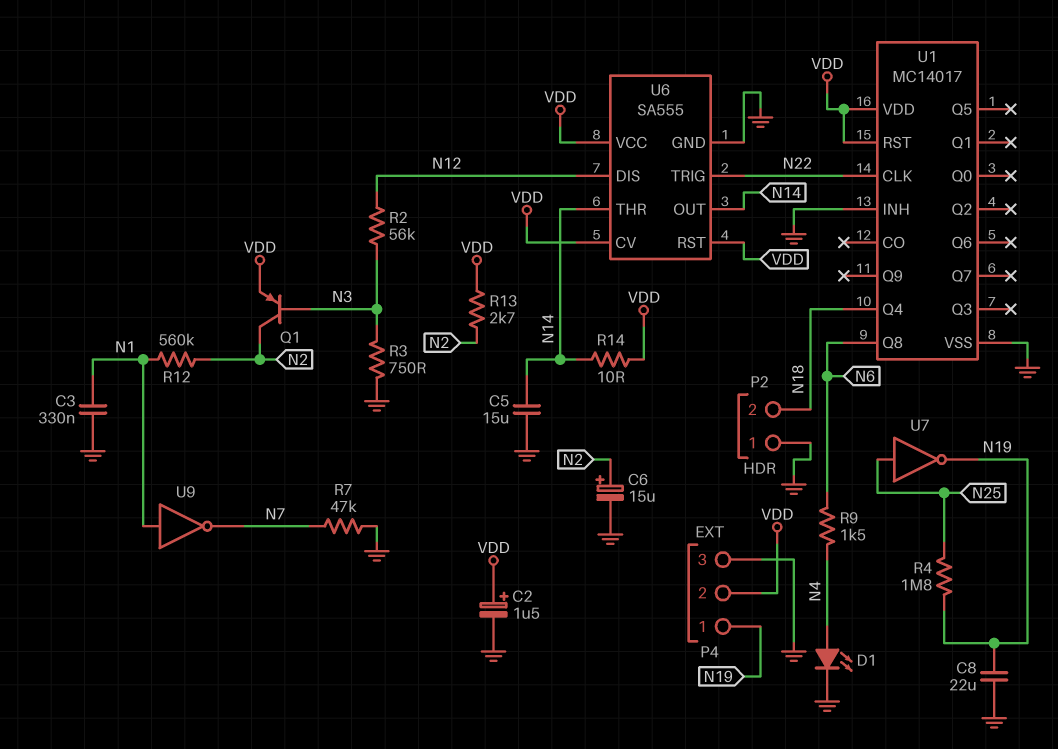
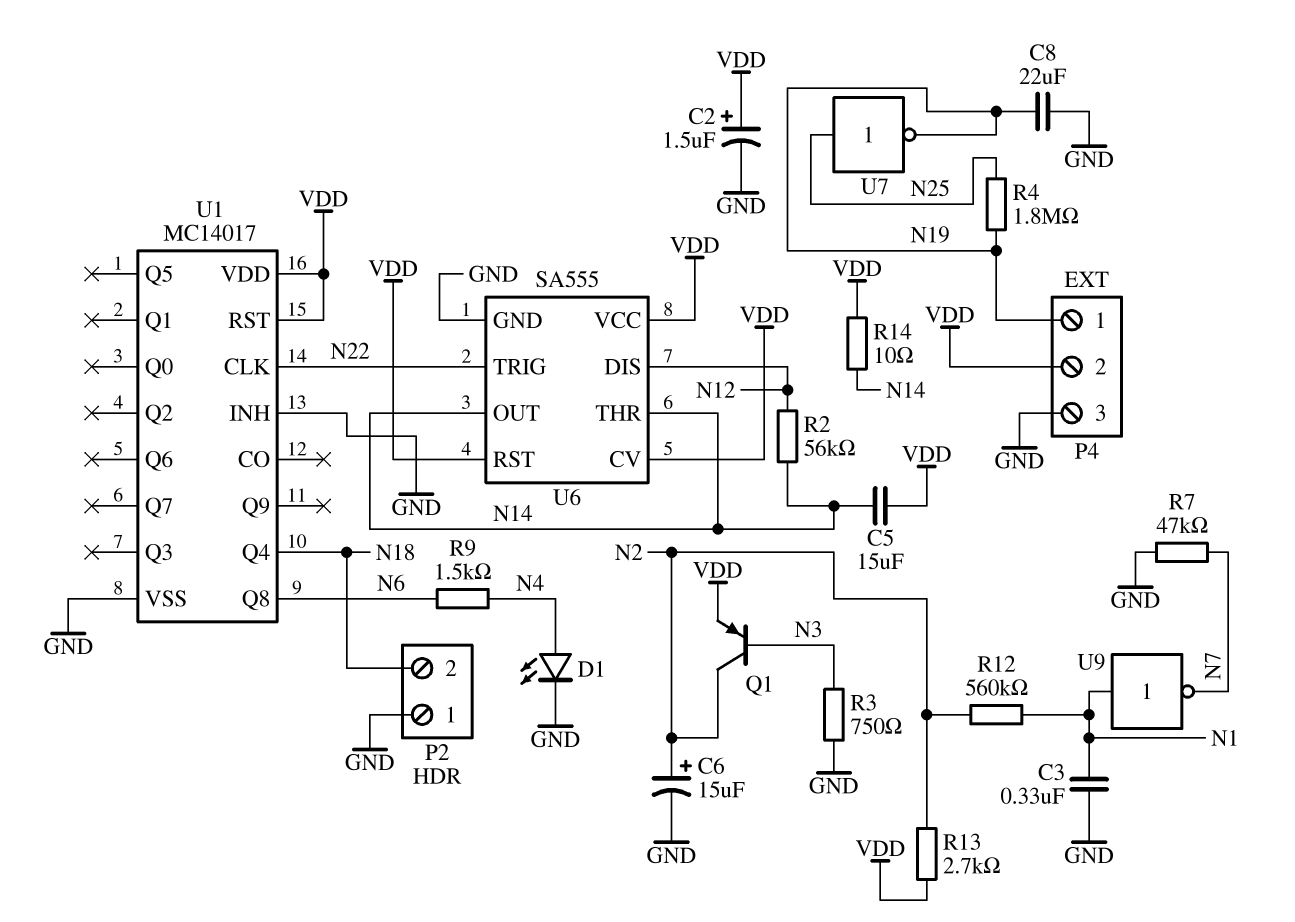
C5: 15uF (GND, N14) -> 15uF (N14, VDD)
R2: 56k (N3, N12) -> 56k (N12, N14)

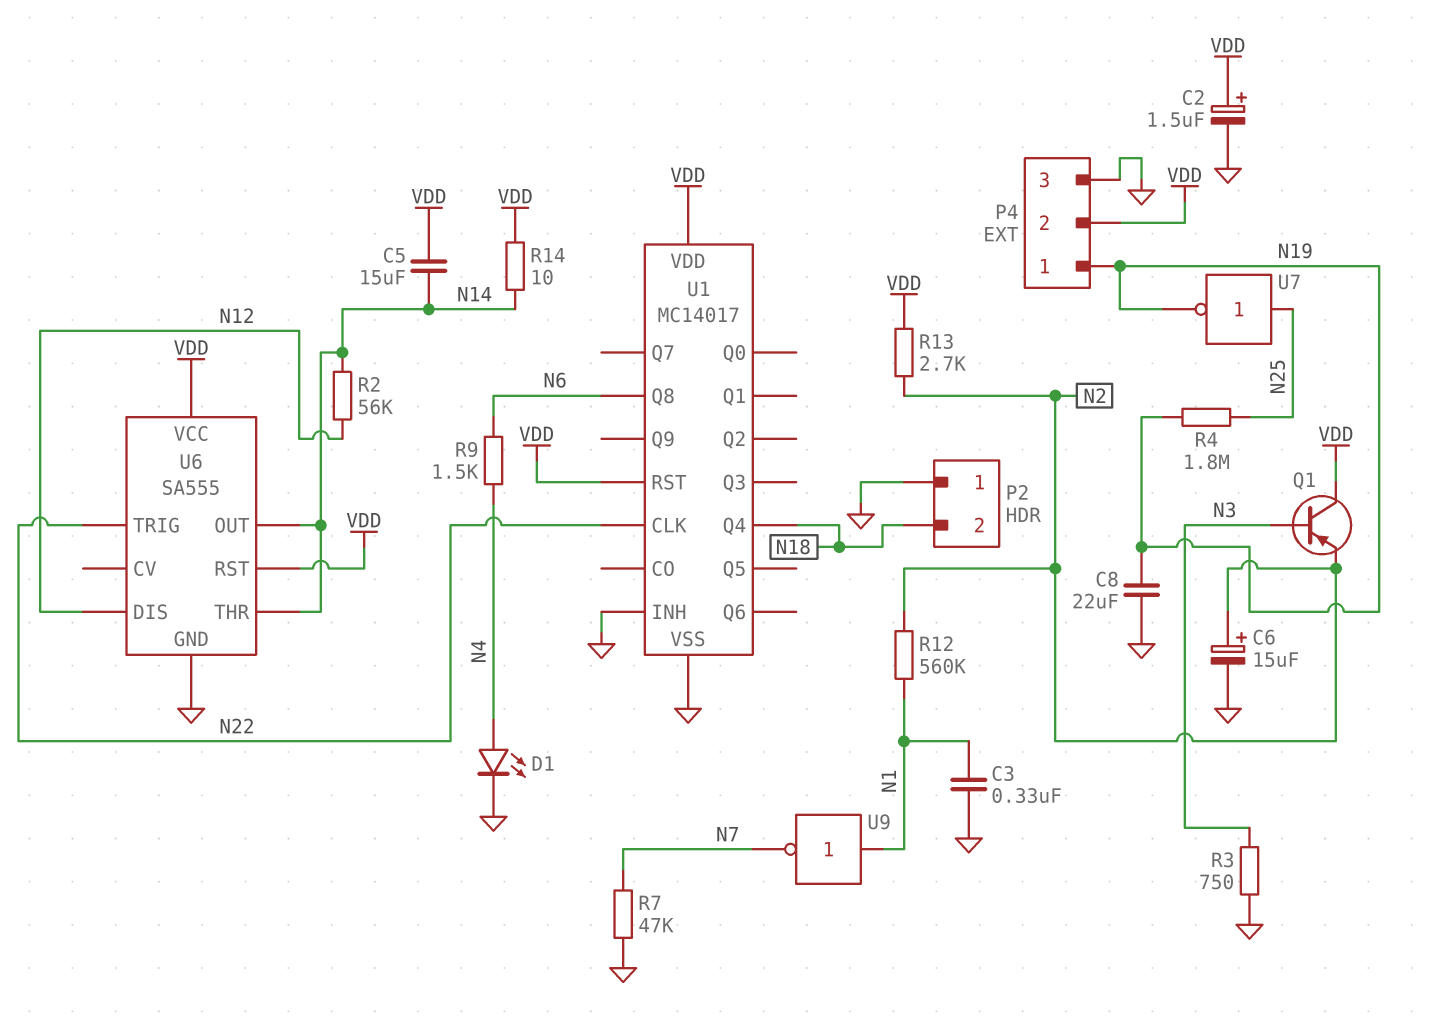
Q1: PNP (B N3, C N2, E VDD) -> PNP (B N3, C VDD, E N2)
U6 pin CV: VDD -> none

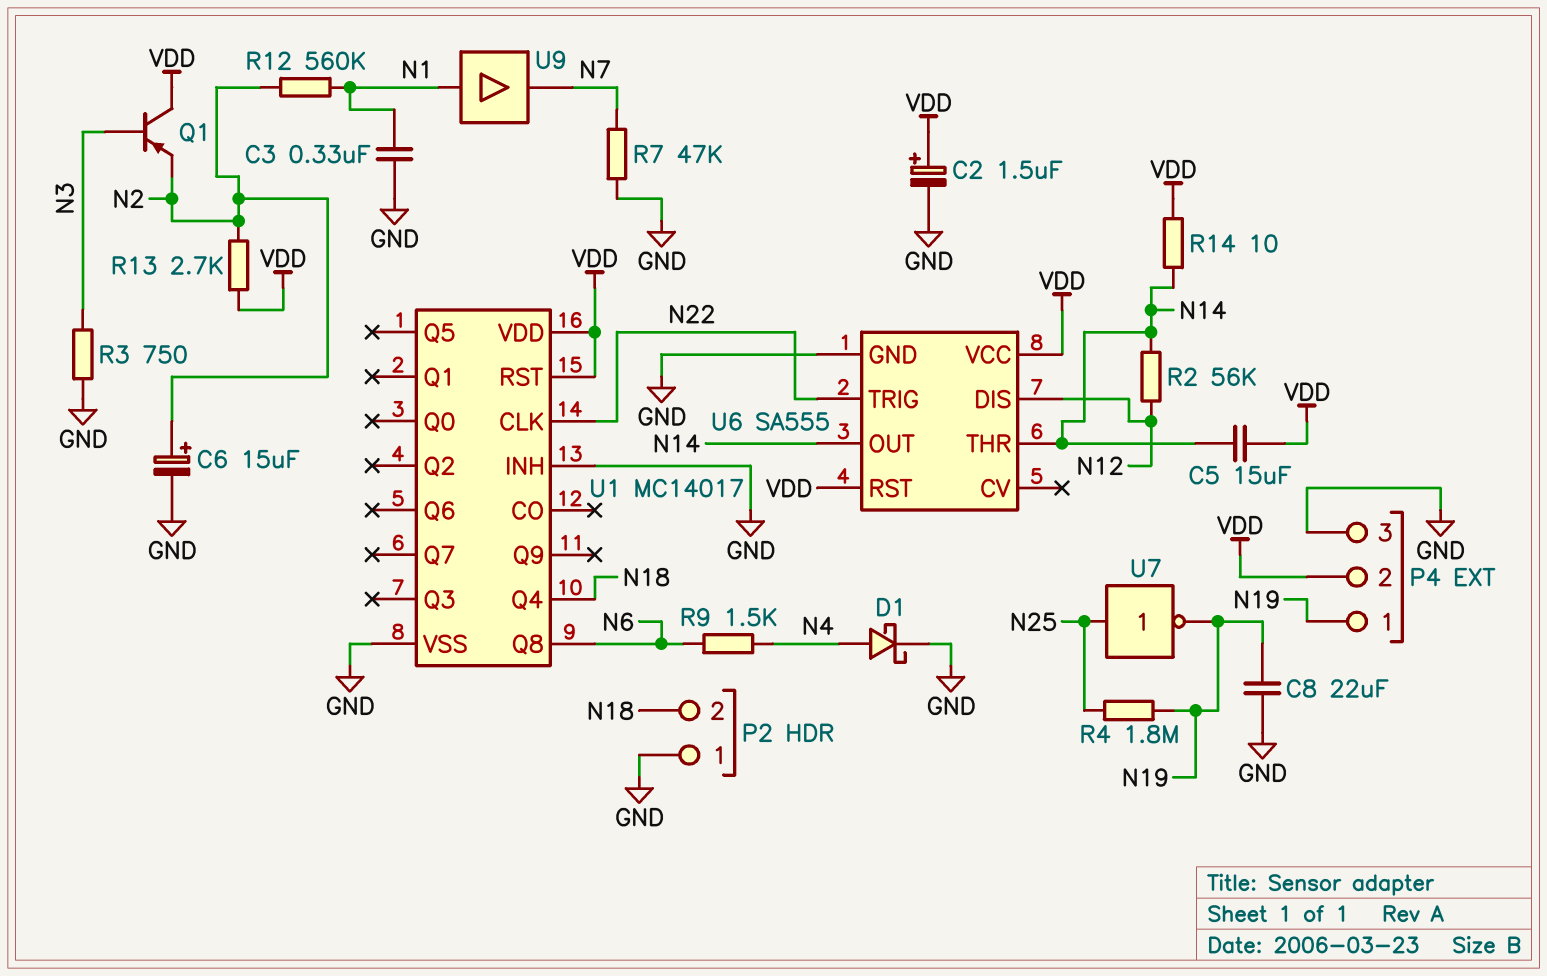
D1: LED (A N4, K GND) -> schottky (A N4, K GND)
U9: NOT (in N1, out N7) -> buffer (in N1, out N7)

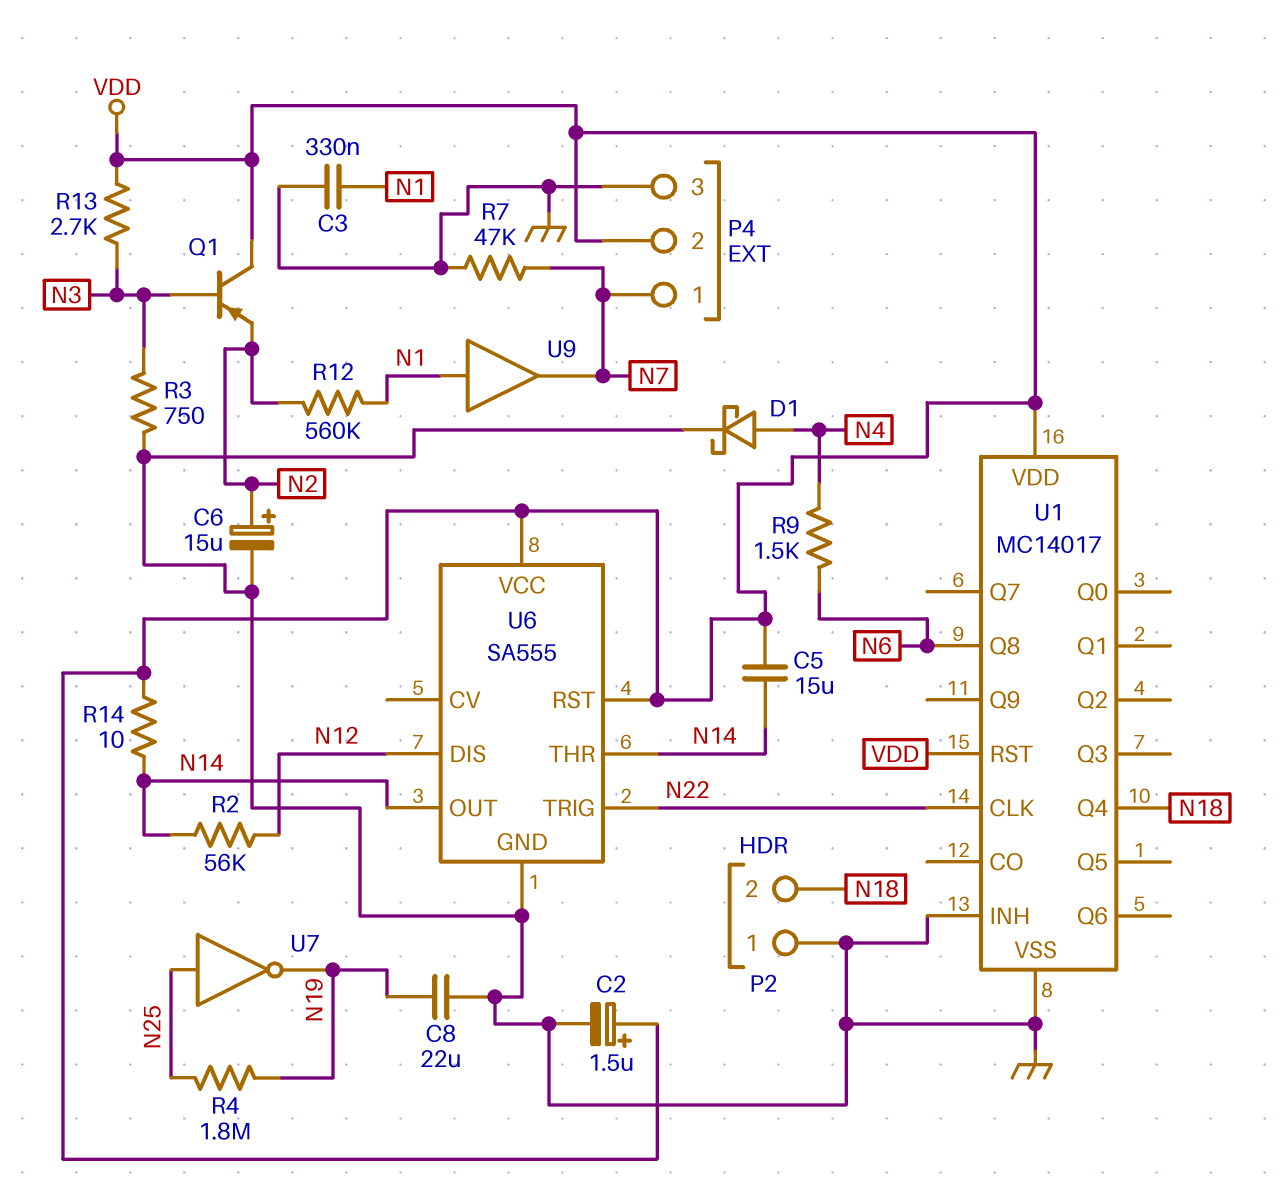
P4 pin 1: N19 -> N7
R13: 2.7k (N2, VDD) -> 2.7k (N3, VDD)

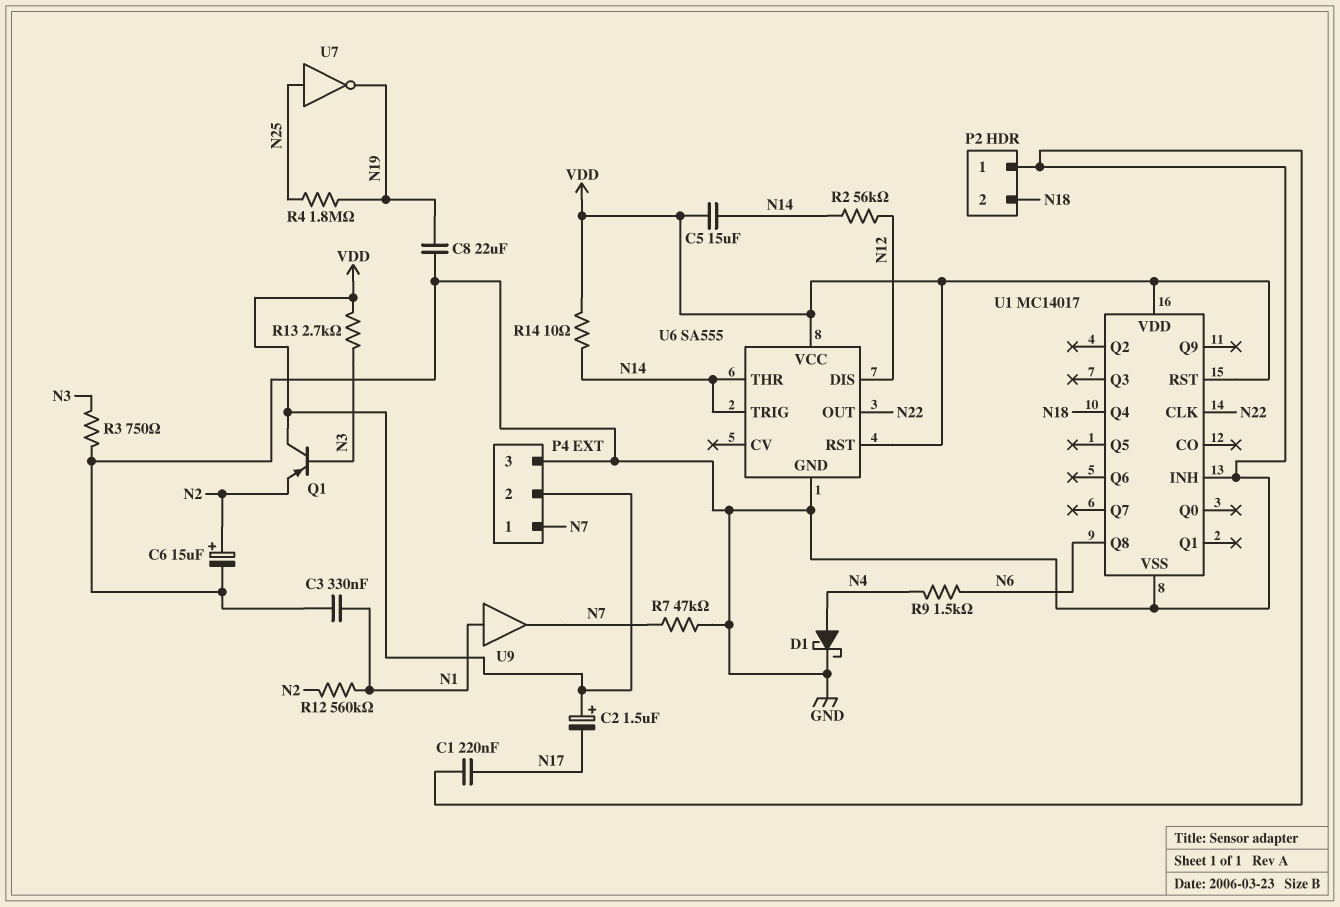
C1: none -> 220nF (GND, N17)
C2: 1.5uF (plus VDD, minus GND) -> 1.5uF (plus VDD, minus N17)
U6 pin OUT: N14 -> N22
U6 pin TRIG: N22 -> N14

